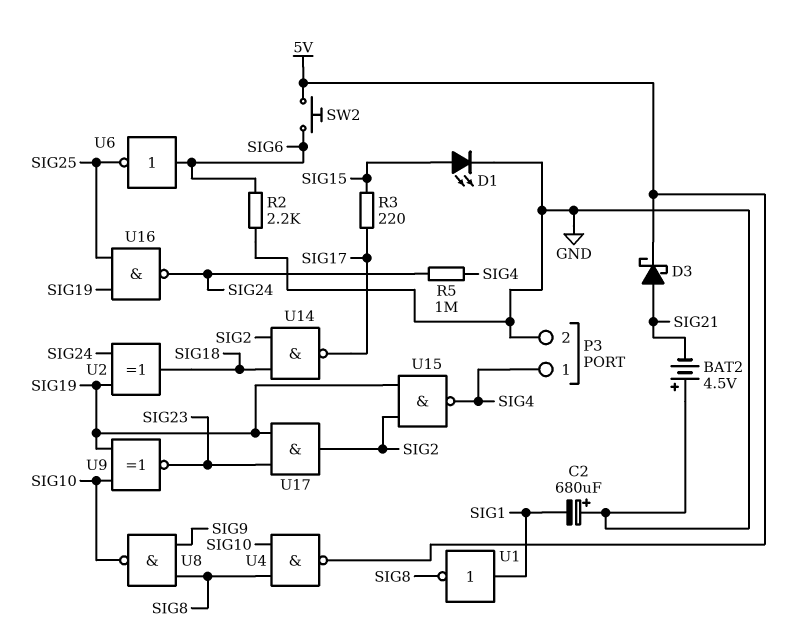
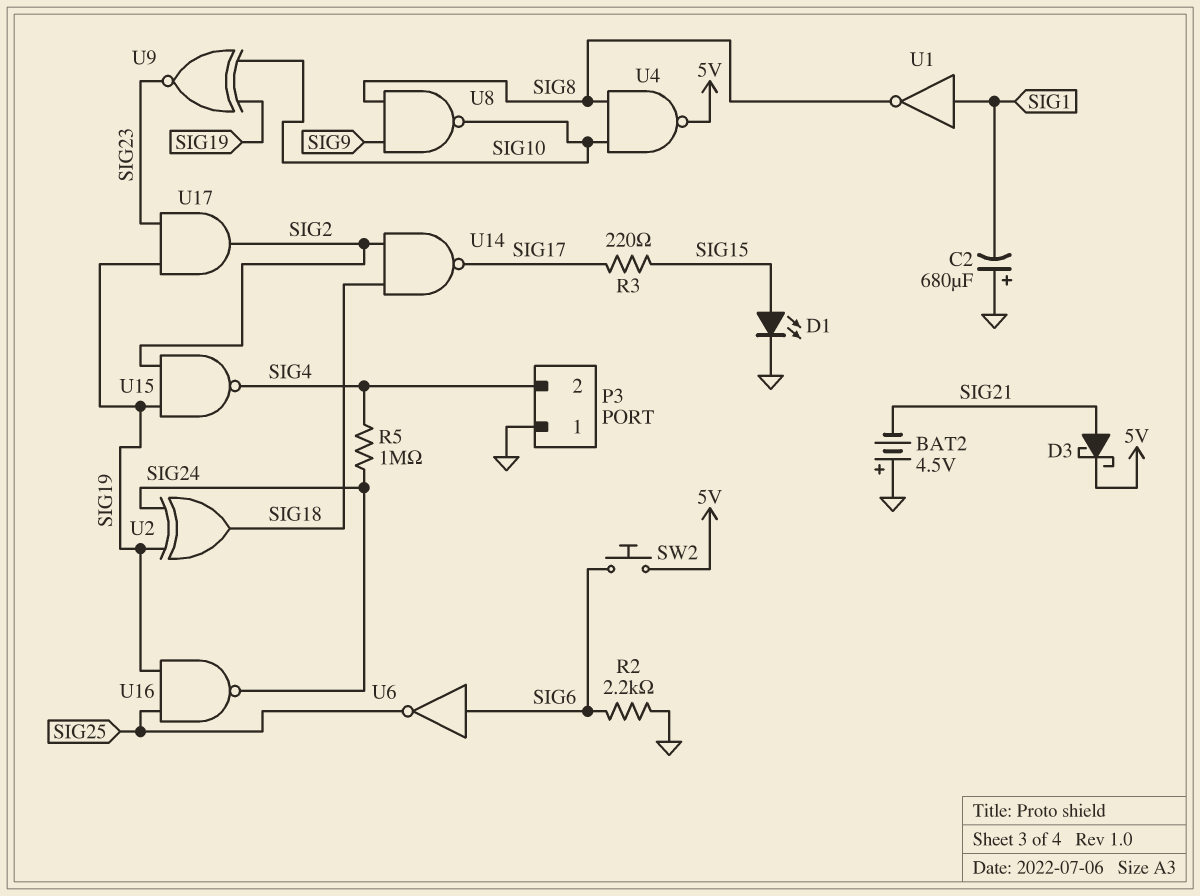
P3 pin 1: SIG4 -> GND
P3 pin 2: GND -> SIG4

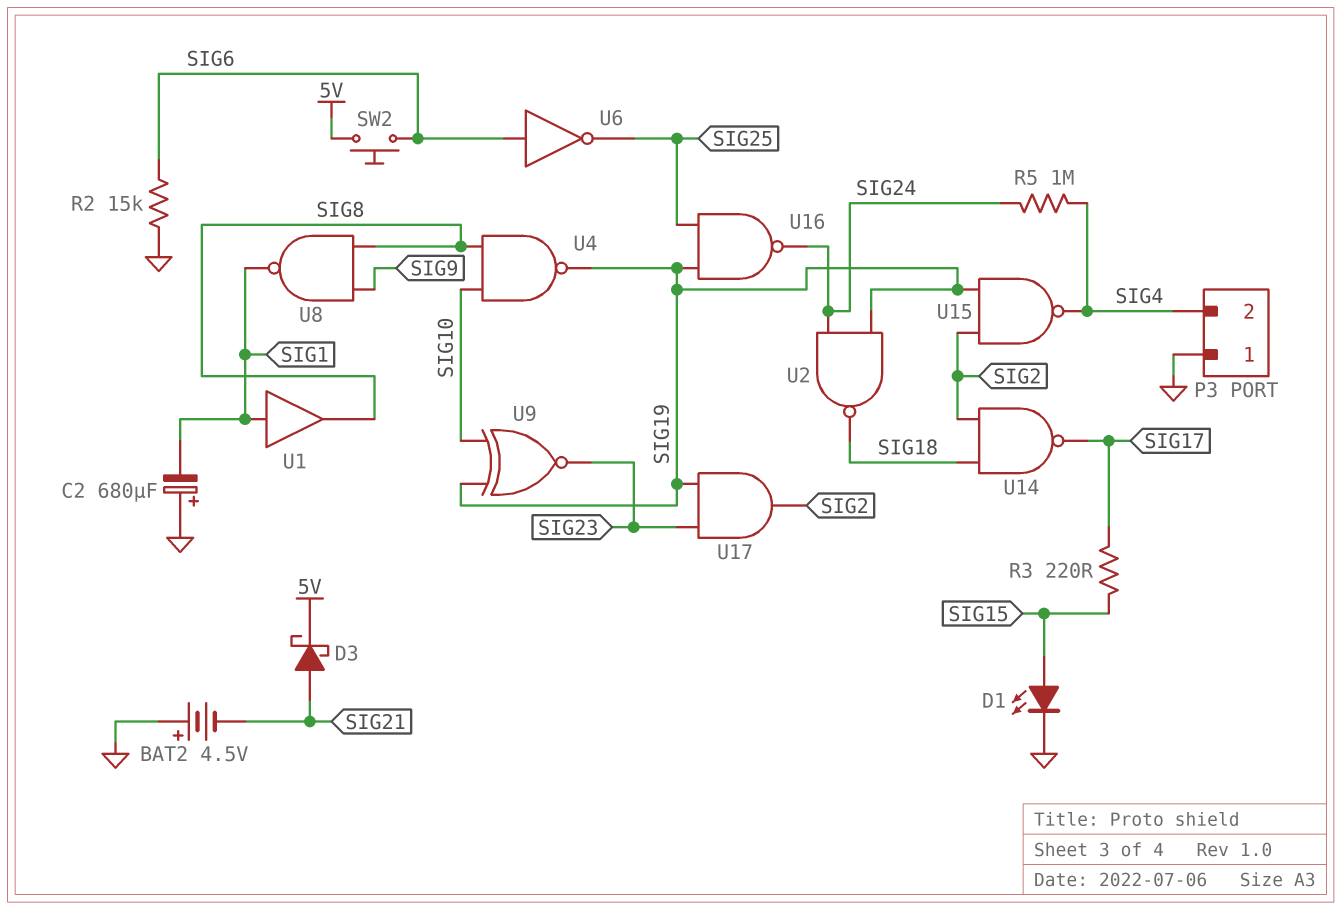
R2: 2.2k (GND, SIG6) -> 15k (GND, SIG6)
U1: NOT (in SIG1, out SIG8) -> buffer (in SIG1, out SIG8)
U2: XOR (in SIG19, in SIG24, out SIG18) -> NAND (in SIG19, in SIG24, out SIG18)
U4: NAND (in SIG8, in SIG10, out 5V) -> NAND (in SIG8, in SIG10, out SIG19)
U8: NAND (in SIG8, in SIG9, out SIG10) -> NAND (in SIG8, in SIG9, out SIG1)

